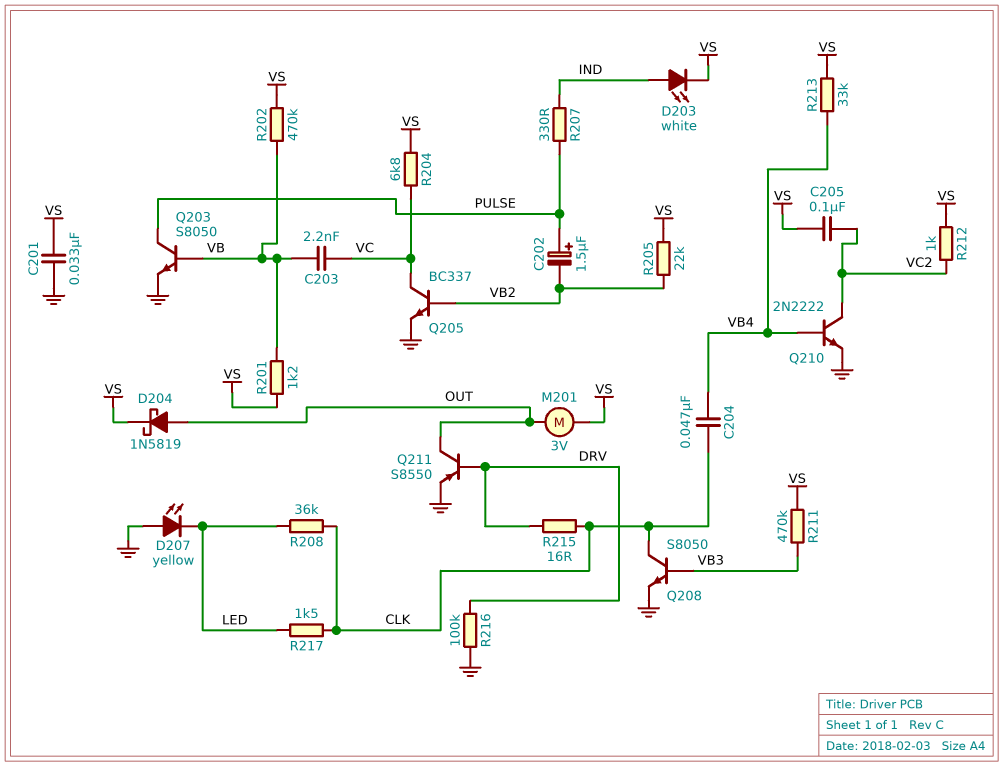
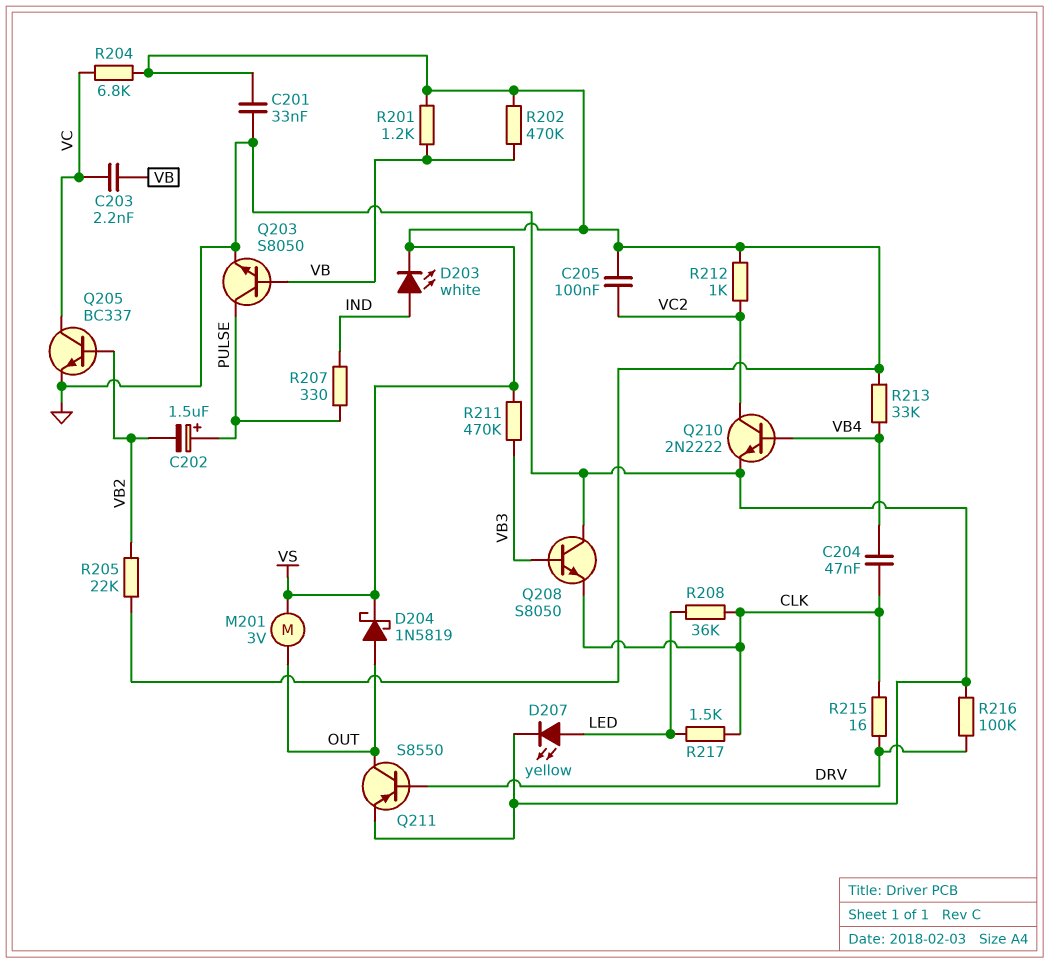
D207: LED yellow (A GND, K LED) -> LED yellow (A LED, K GND)
Q208: NPN S8050 (B VB3, C CLK, E GND) -> NPN S8050 (B VB3, C GND, E CLK)

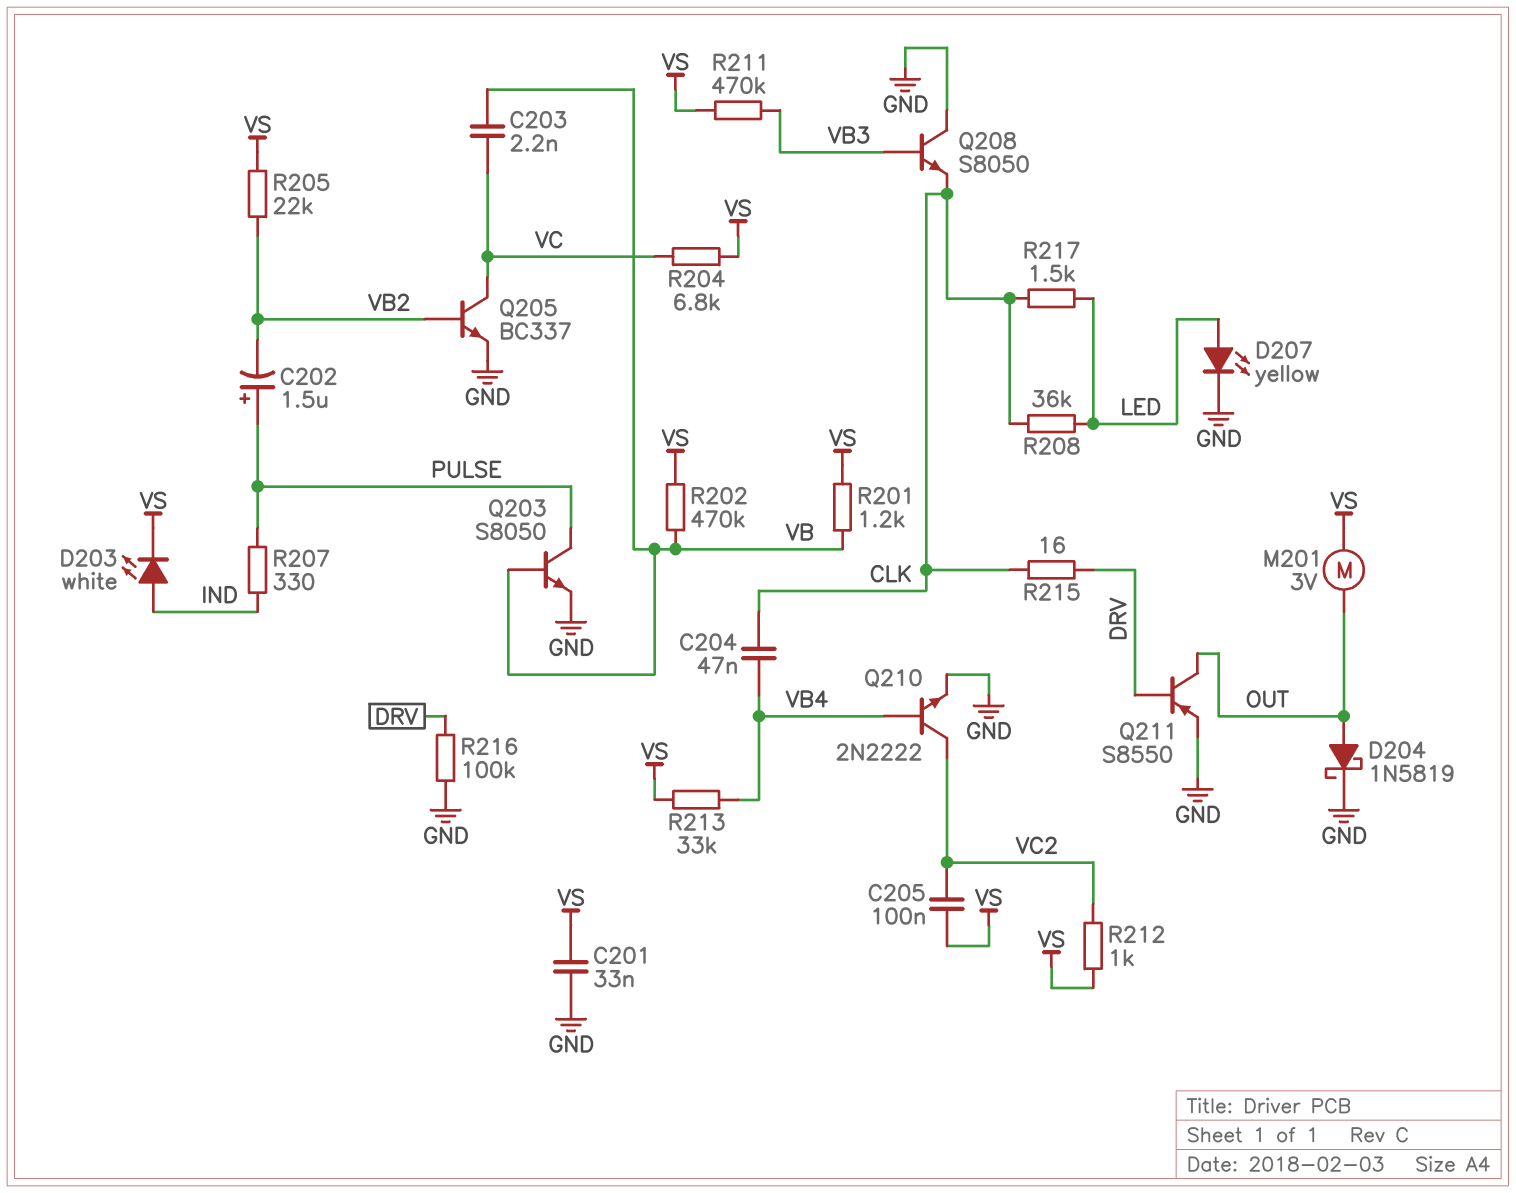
D204: schottky 1N5819 (A OUT, K VS) -> schottky 1N5819 (A OUT, K GND)

